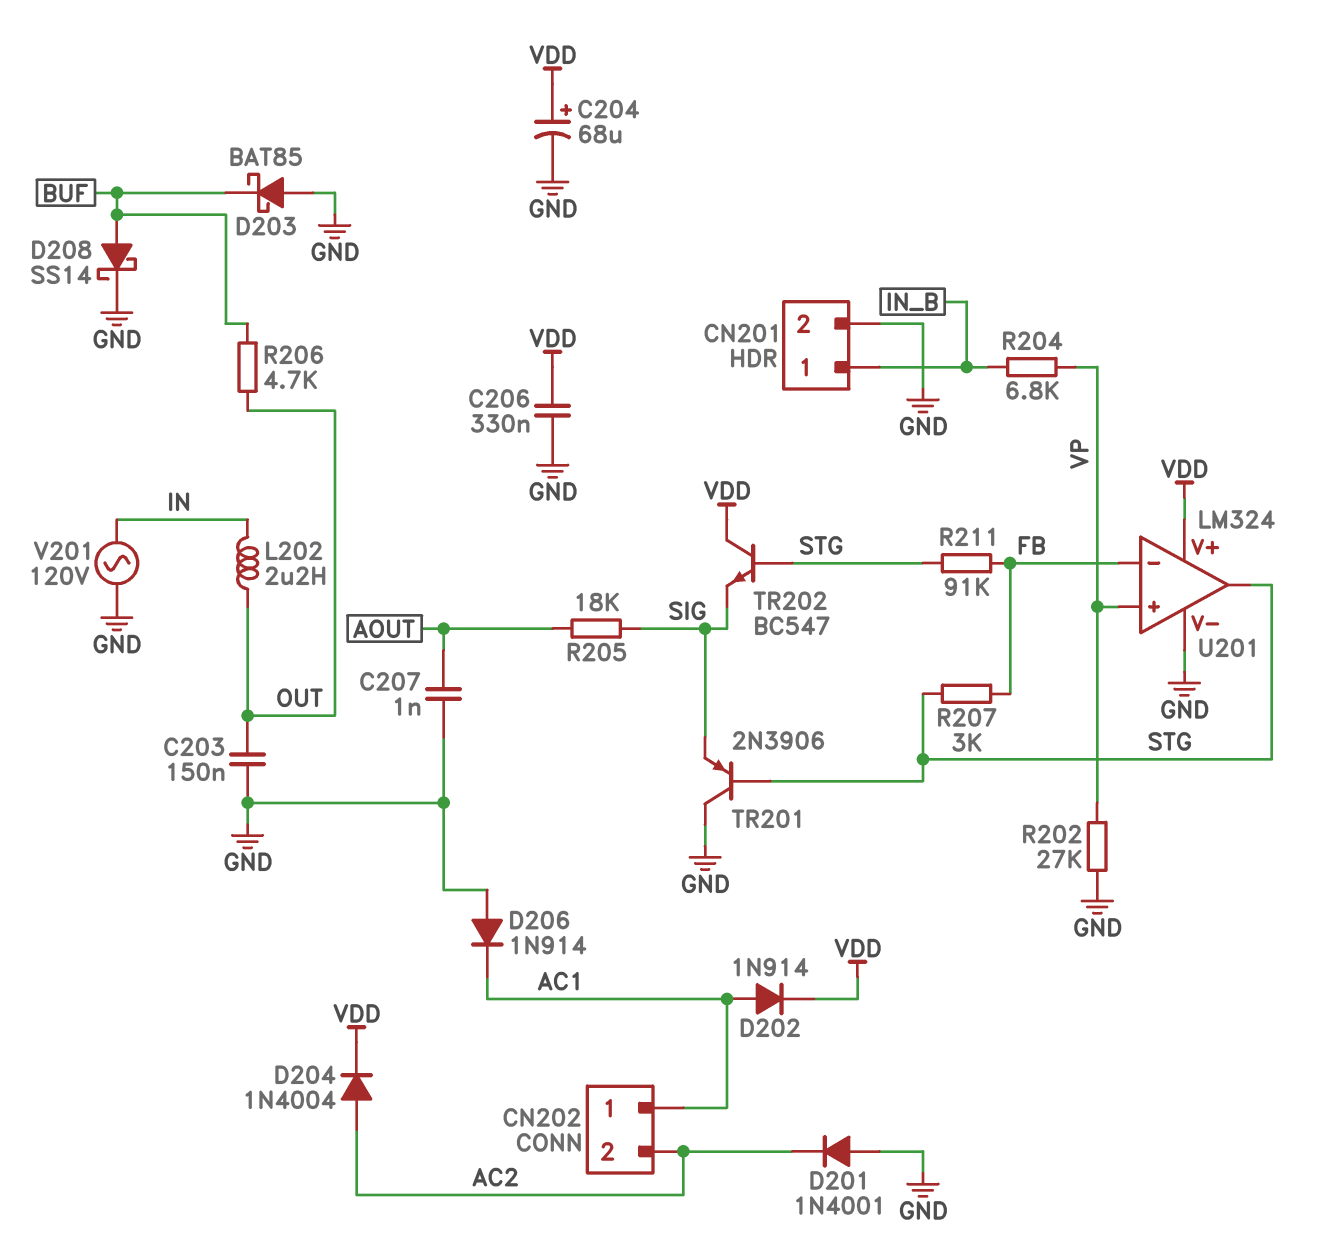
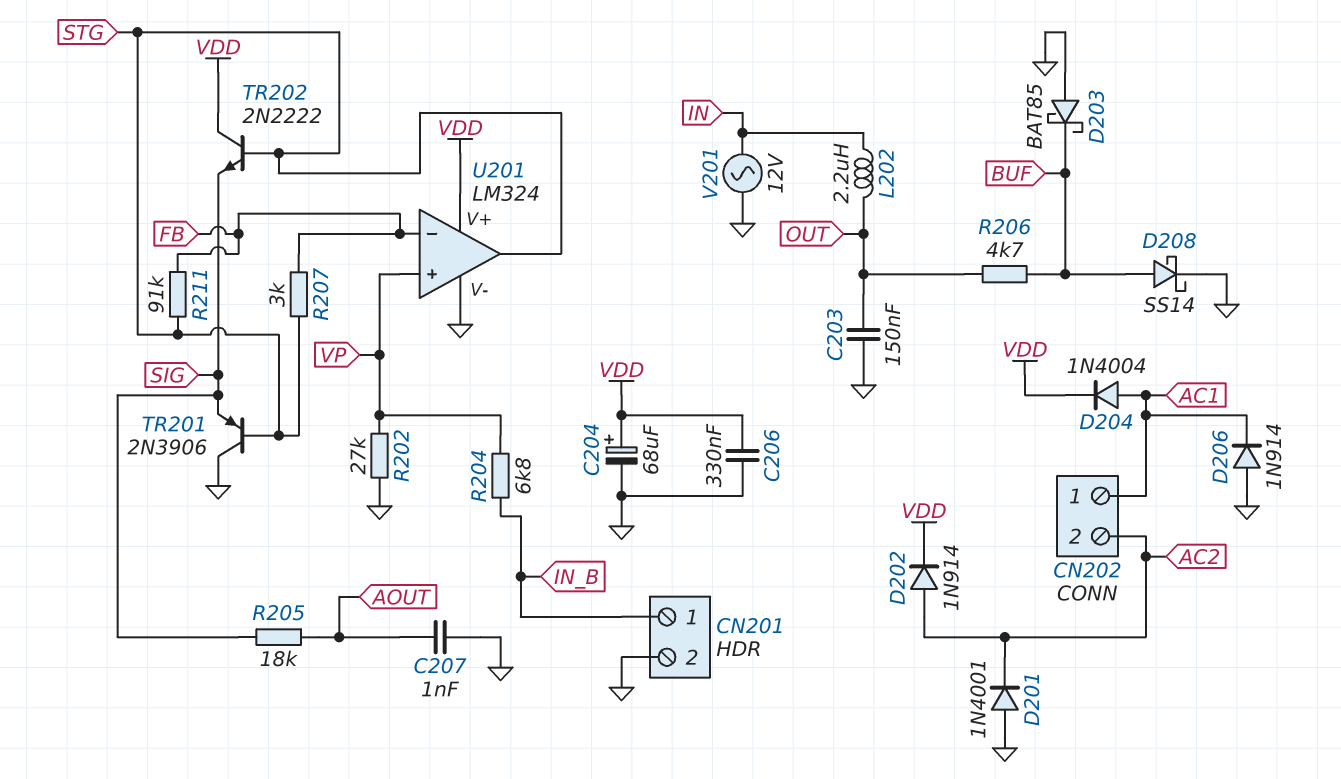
D202: diode 1N914 (A AC1, K VDD) -> diode 1N914 (A AC2, K VDD)
D204: diode 1N4004 (A AC2, K VDD) -> diode 1N4004 (A AC1, K VDD)
TR202: NPN BC547 (B STG, C VDD, E SIG) -> NPN 2N2222 (B STG, C VDD, E SIG)
V201: AC 120V (GND, IN) -> AC 12V (GND, IN)

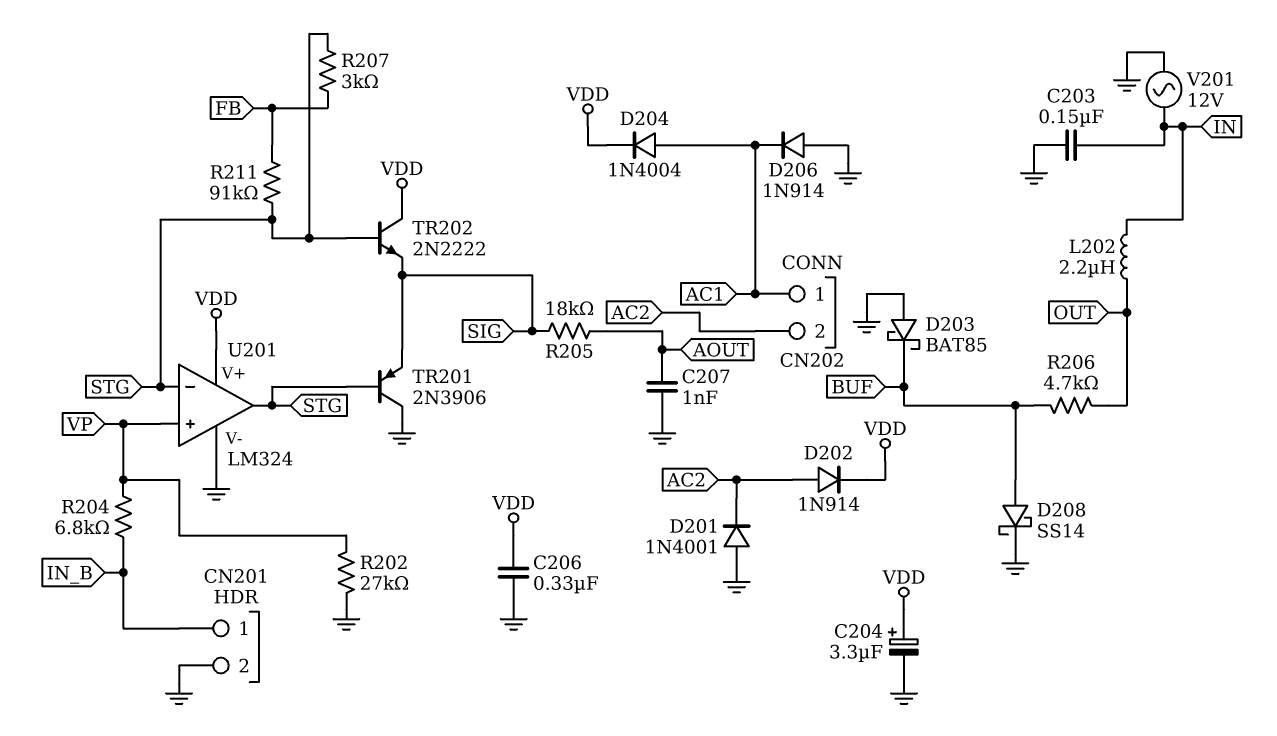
C203: 150nF (GND, OUT) -> 150nF (GND, IN)
C204: 68uF (plus VDD, minus GND) -> 3.3uF (plus VDD, minus GND)
U201 pin in-: FB -> STG

